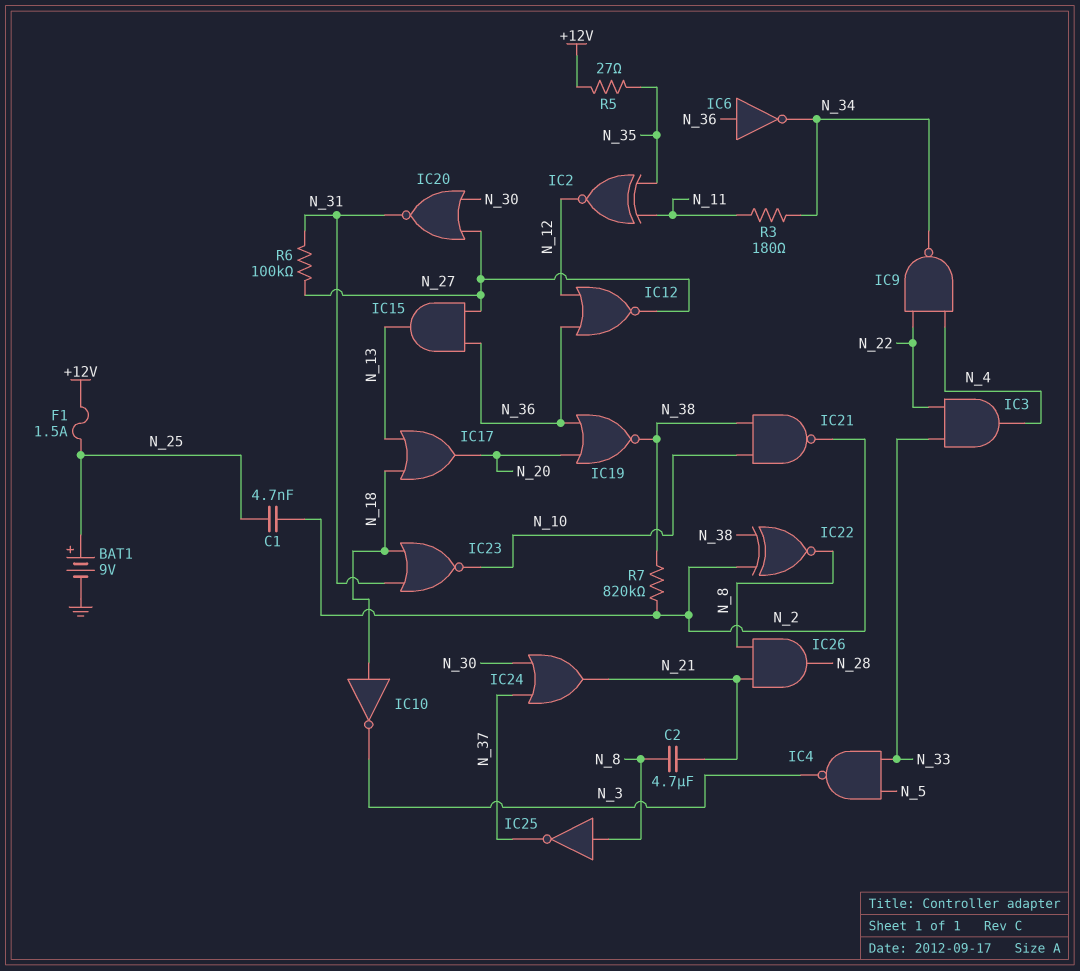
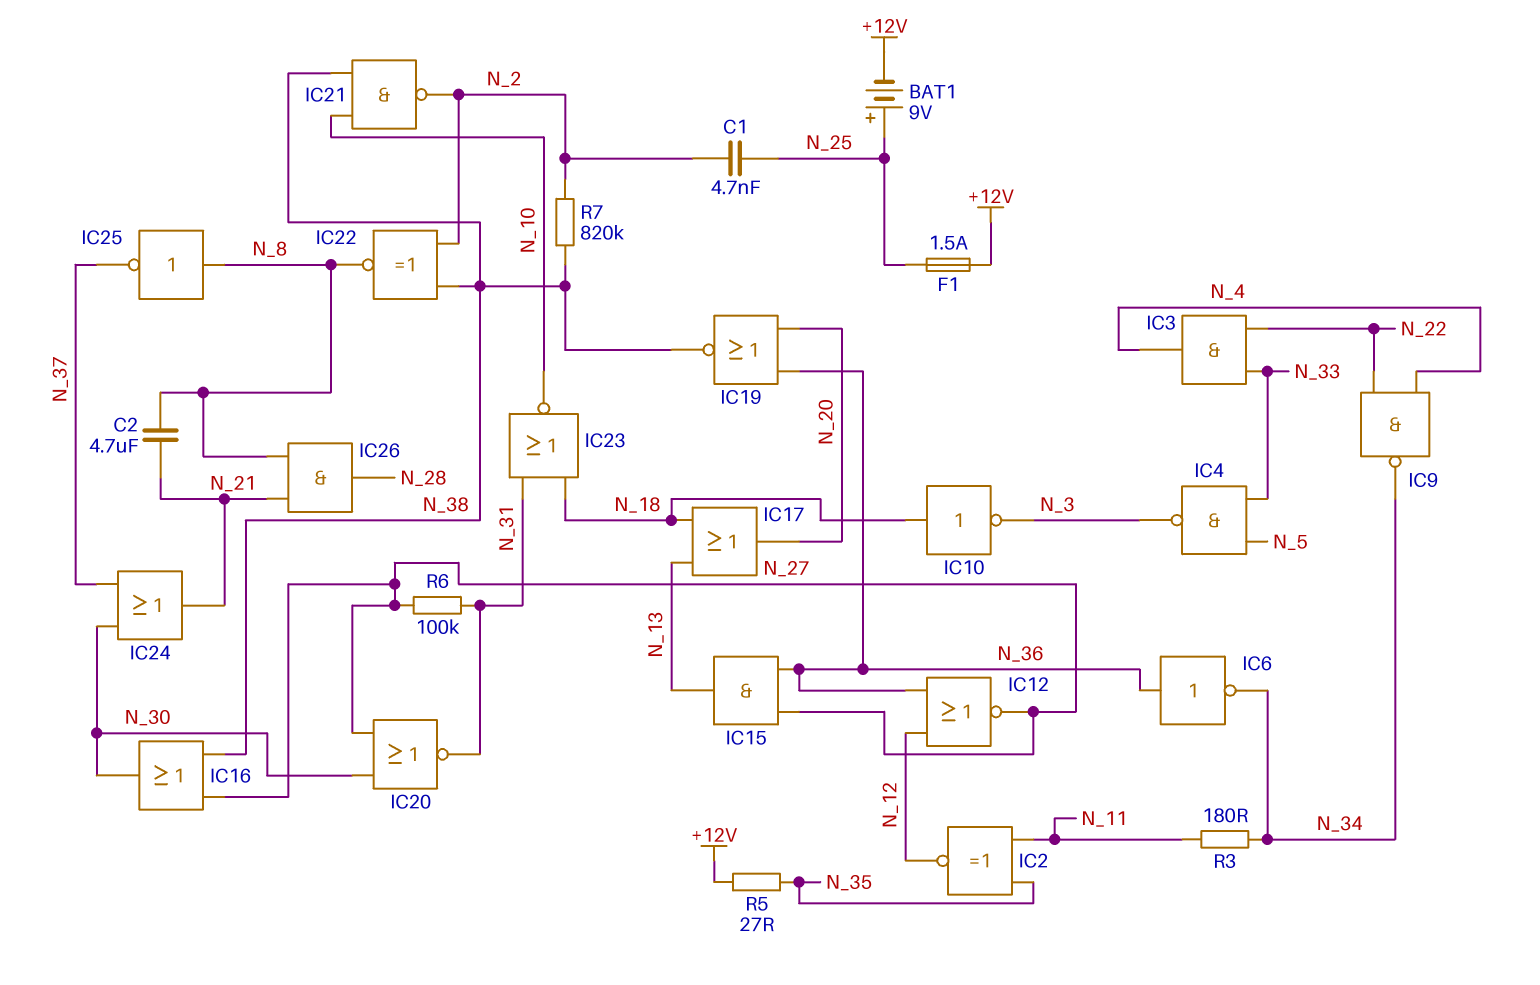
BAT1: 9V (plus N_25, minus GND) -> 9V (plus N_25, minus +12V)
IC16: none -> OR (in N_27, in N_38, out N_30)

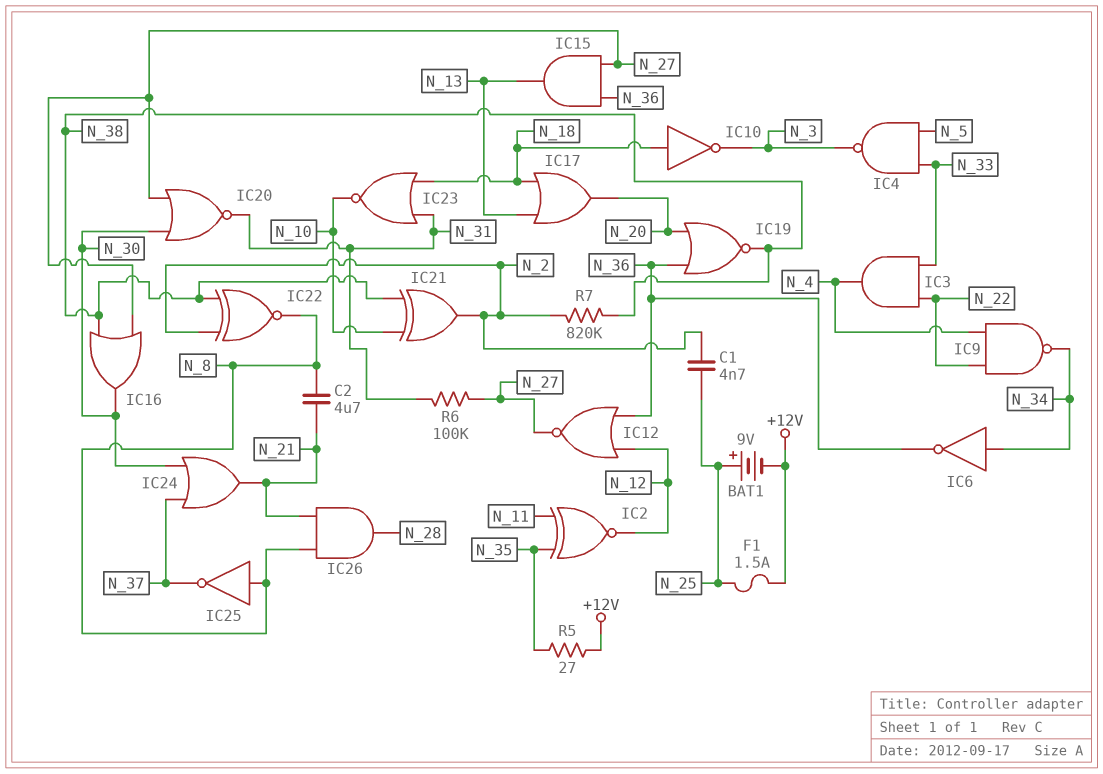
IC6: NOT (in N_36, out N_34) -> NOT (in N_34, out N_36)
IC21: NAND (in N_10, in N_38, out N_2) -> XOR (in N_10, in N_38, out N_2)
R3: 180 (N_11, N_34) -> none

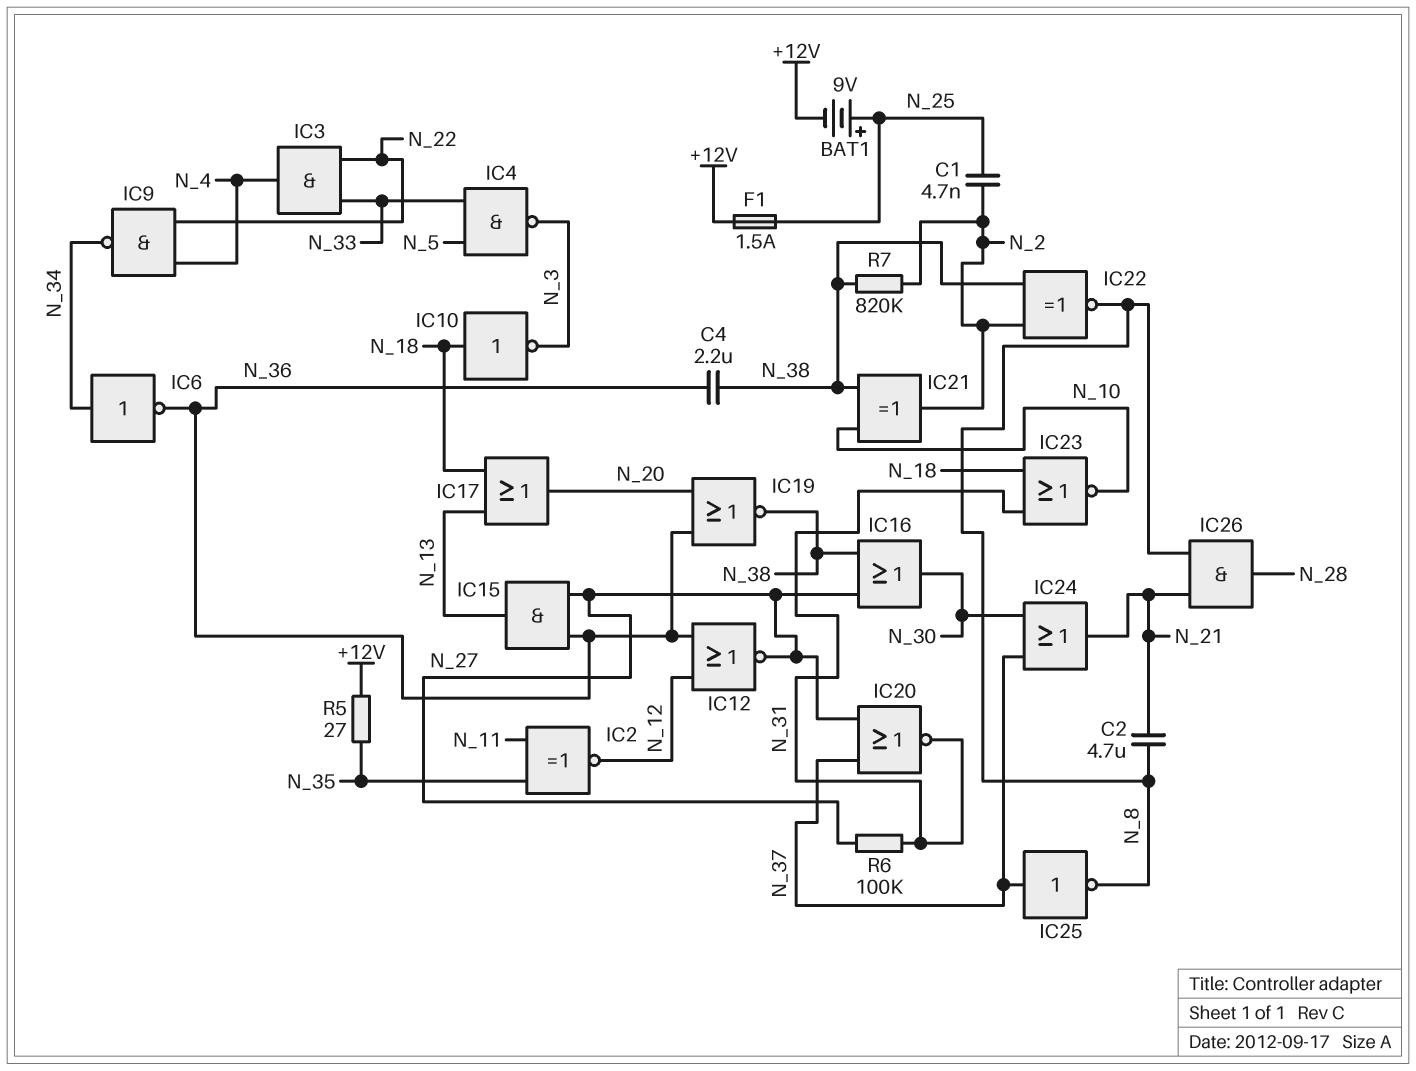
C4: none -> 2.2uF (N_36, N_38)
IC20: NOR (in N_27, in N_30, out N_31) -> NOR (in N_27, in N_37, out N_31)
IC25: NOT (in N_8, out N_37) -> NOT (in N_37, out N_8)

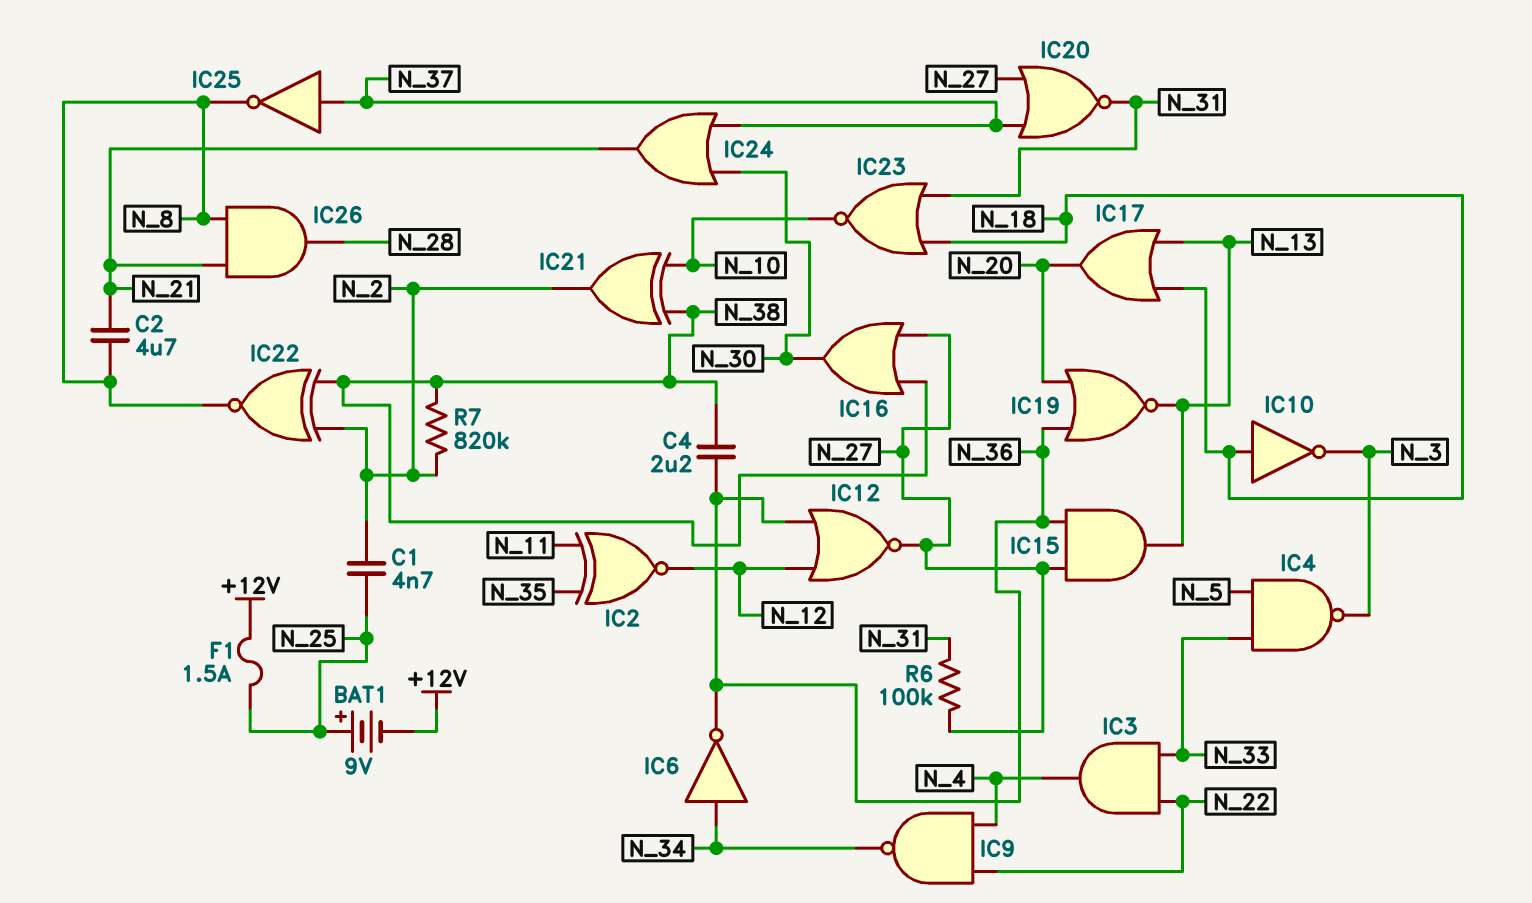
IC19: NOR (in N_20, in N_36, out N_38) -> NOR (in N_20, in N_36, out N_13)
R5: 27 (+12V, N_35) -> none

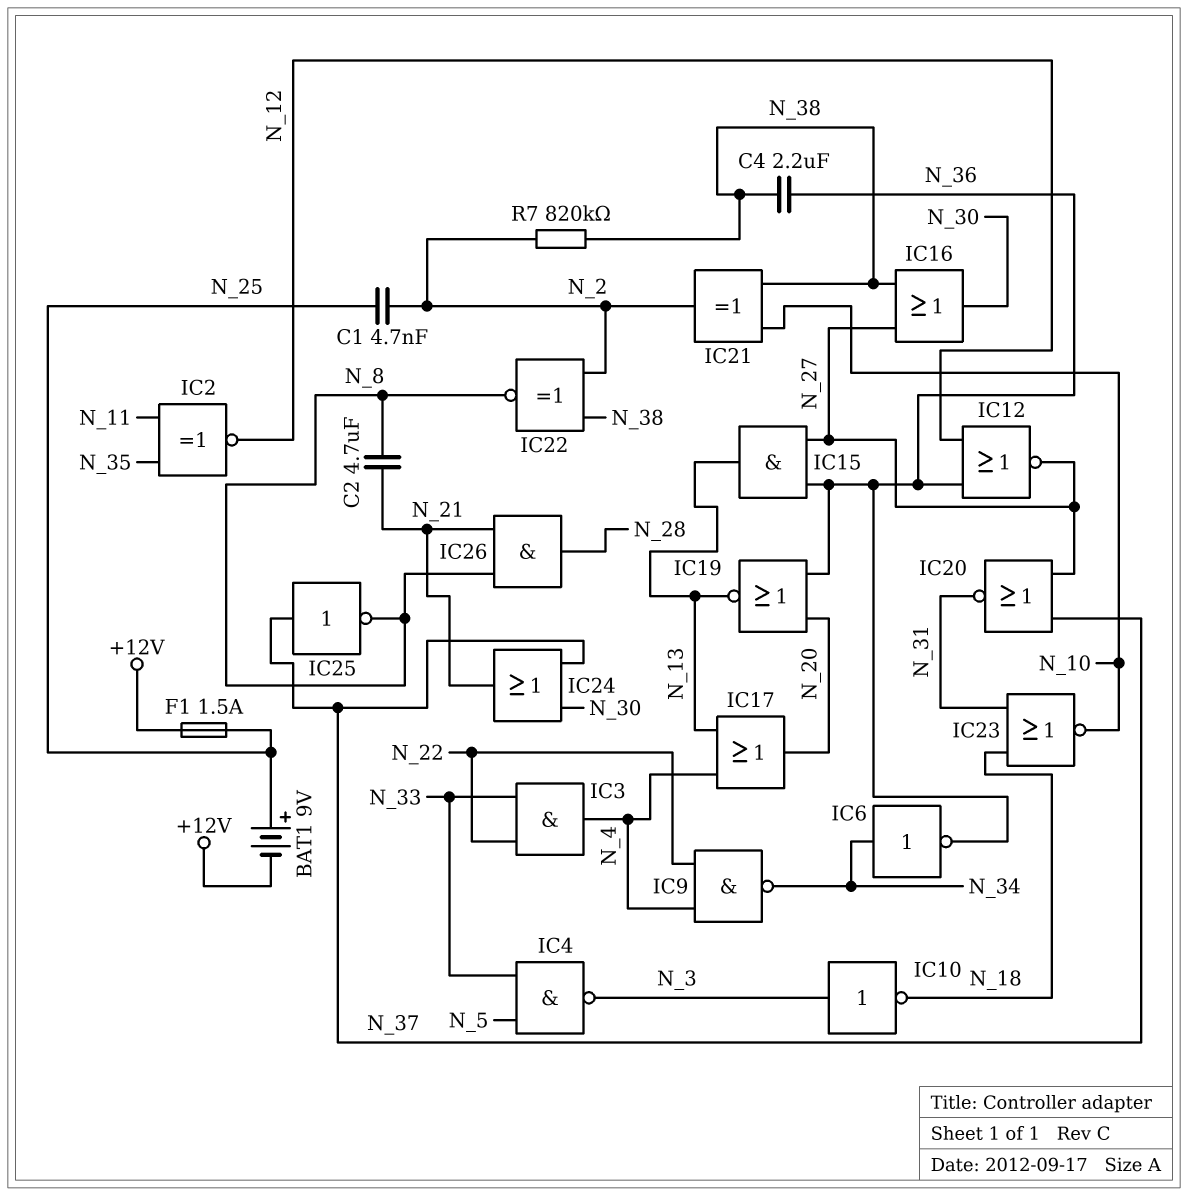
IC10: NOT (in N_18, out N_3) -> NOT (in N_3, out N_18)
IC17: OR (in N_13, in N_18, out N_20) -> OR (in N_4, in N_13, out N_20)
R6: 100k (N_27, N_31) -> none

